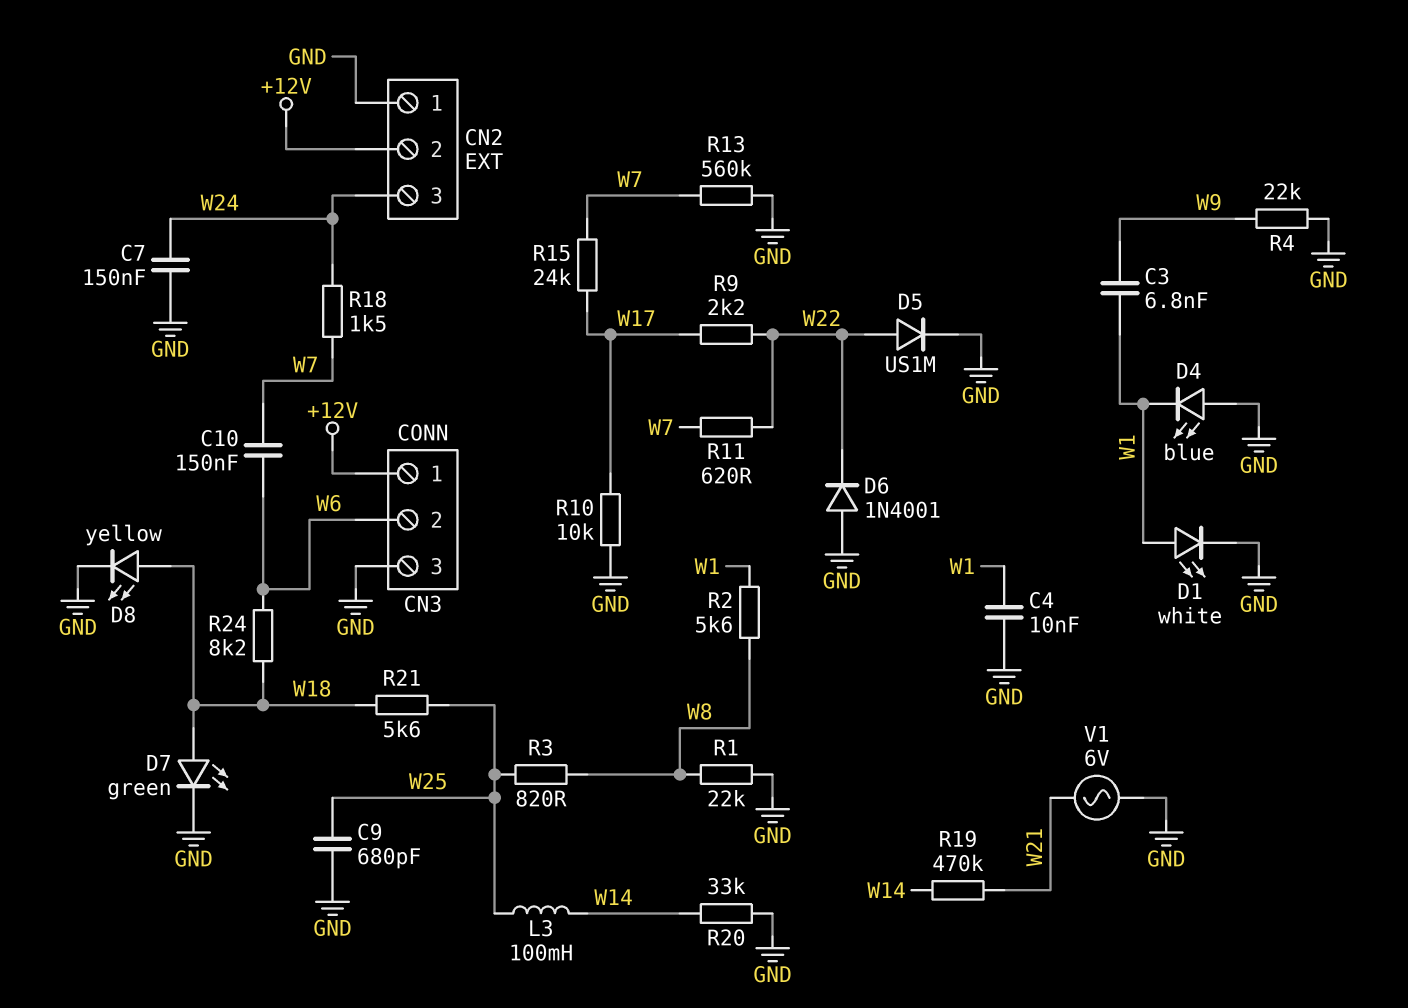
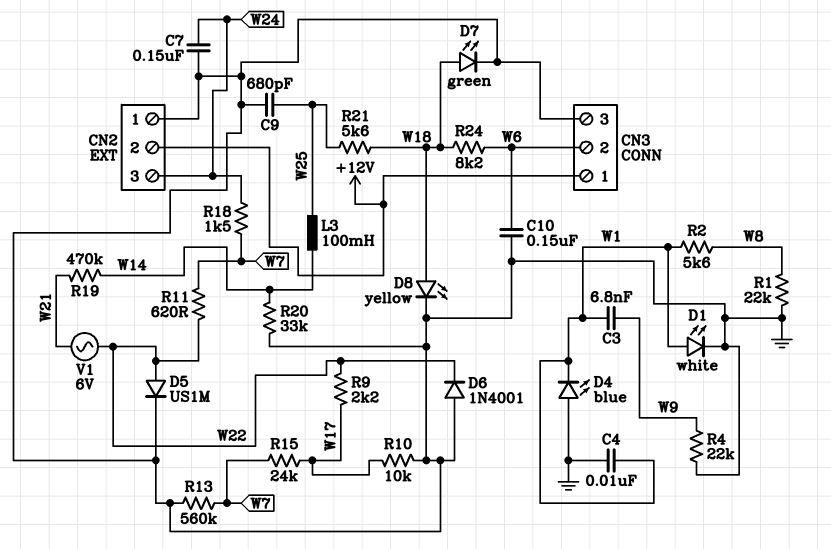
C10: 150nF (W6, W7) -> 150nF (GND, W6)
R3: 820 (W8, W25) -> none
V1: AC 6V (GND, W21) -> AC 6V (W21, W22)

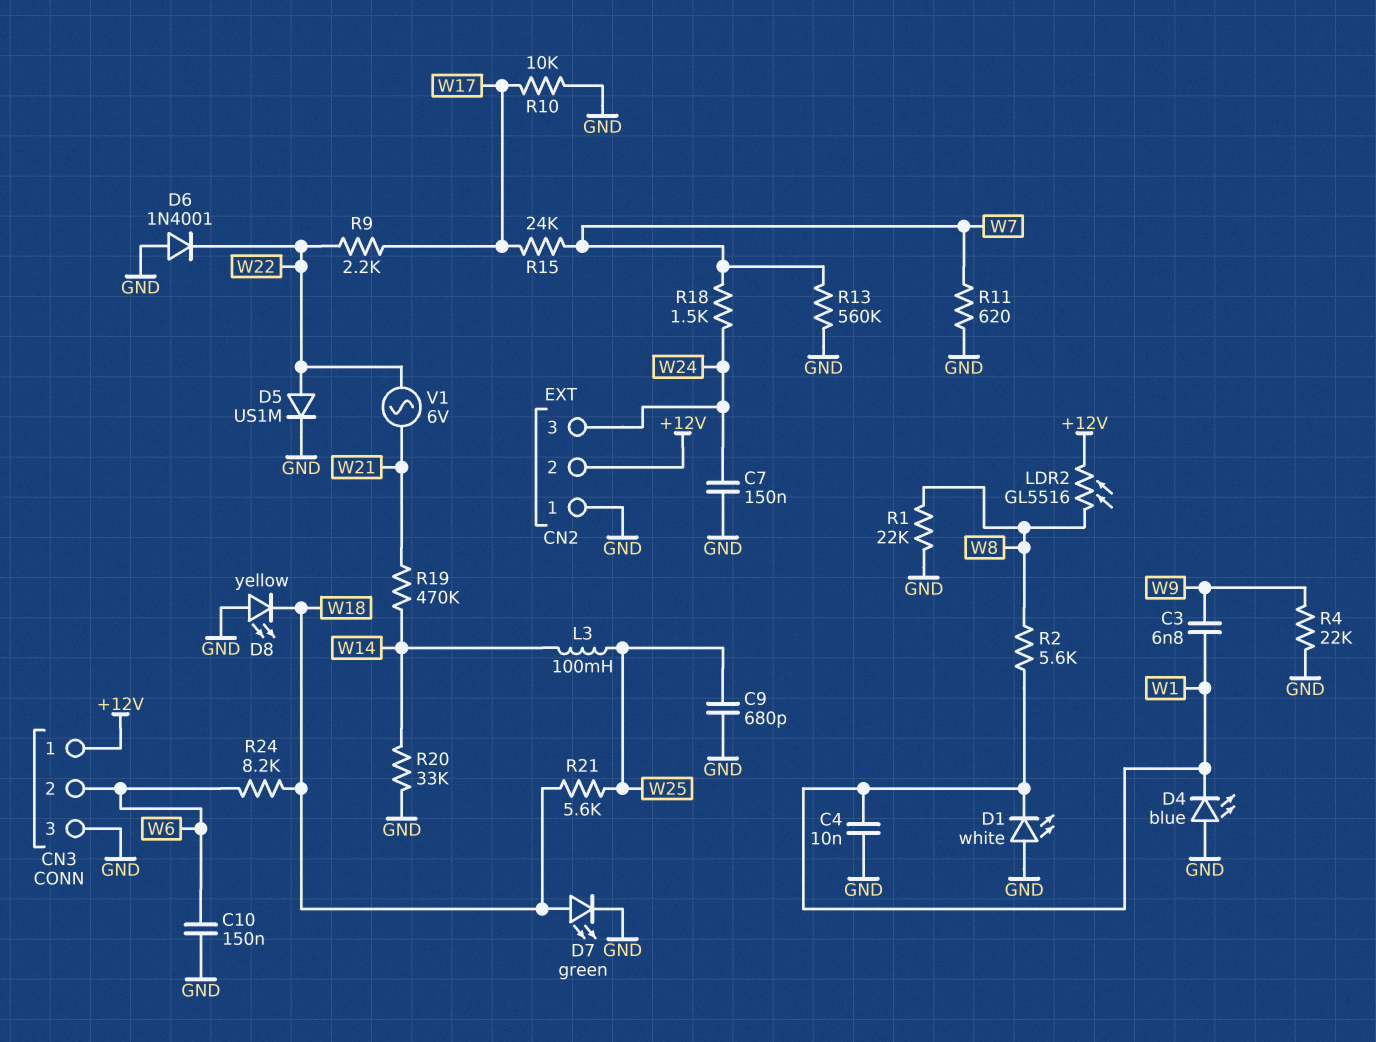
D1: LED white (A W1, K GND) -> LED white (A GND, K W1)
D8: LED yellow (A W18, K GND) -> LED yellow (A GND, K W18)
LDR2: none -> GL5516 (+12V, W8)
R11: 620 (W7, W22) -> 620 (GND, W7)

